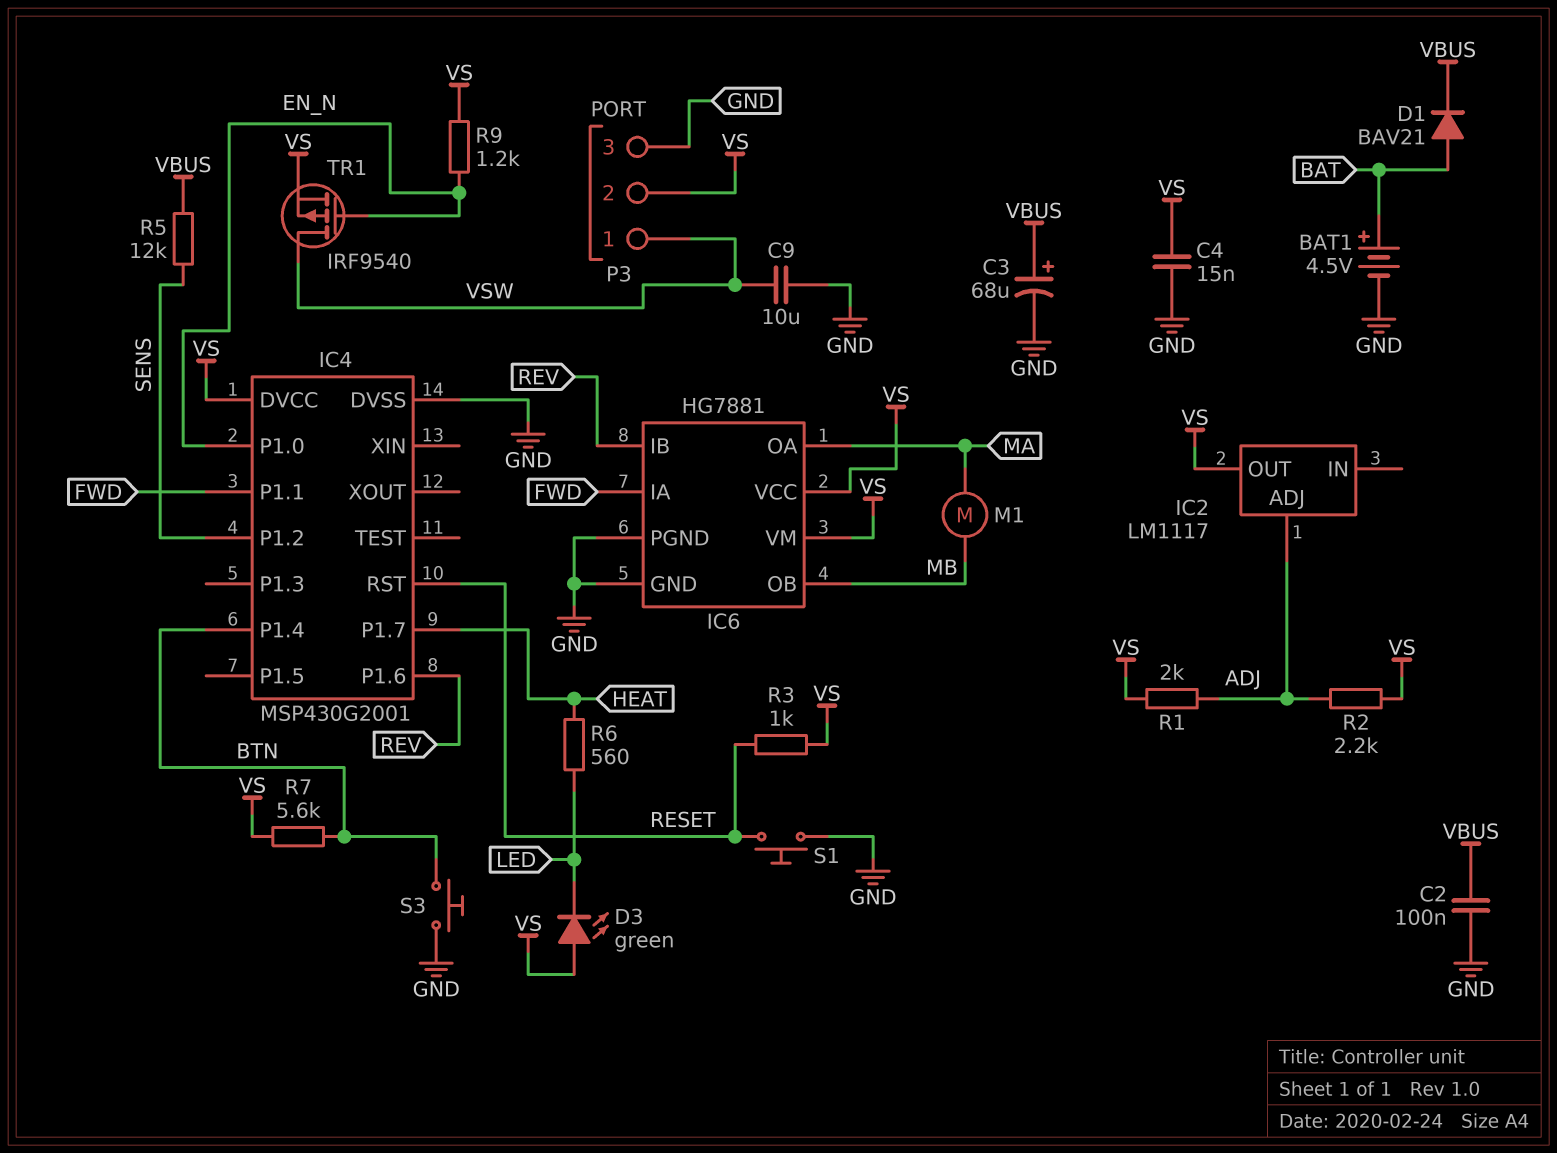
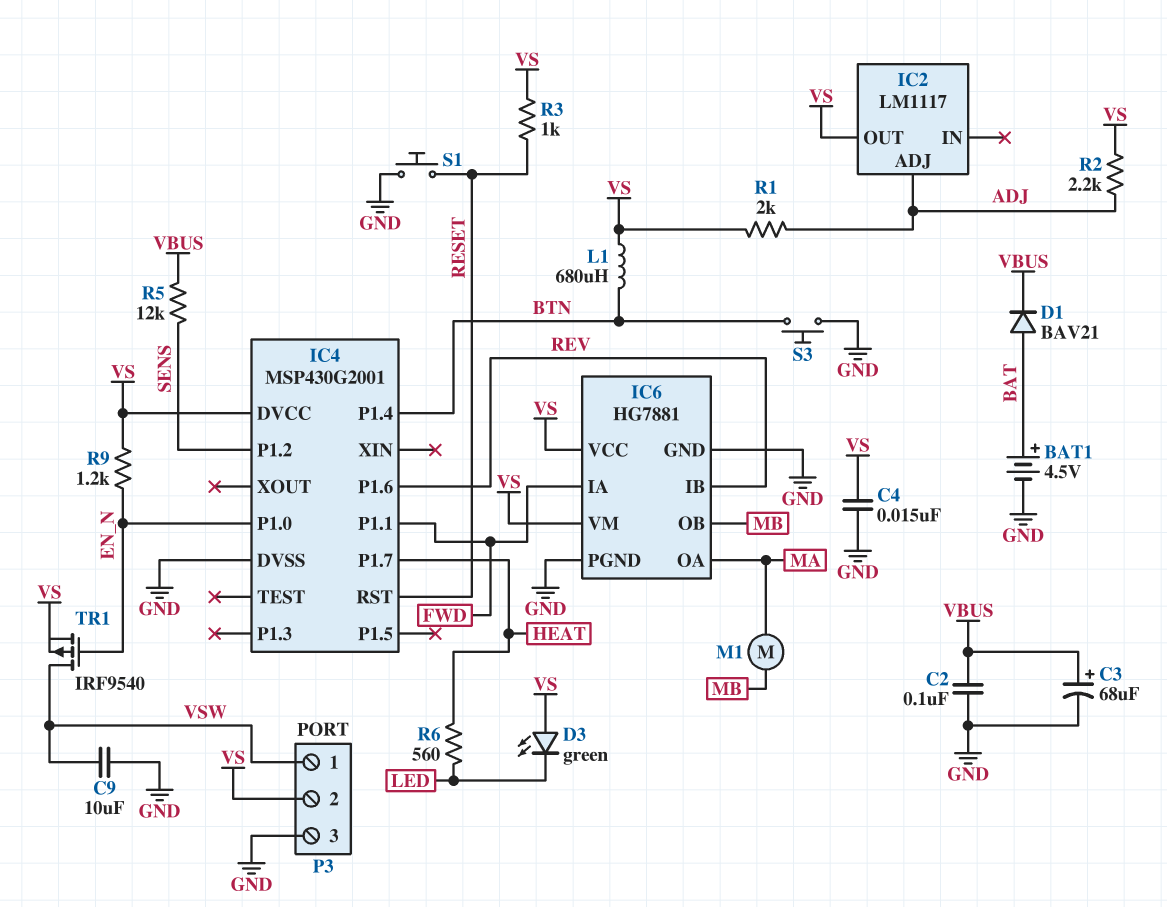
L1: none -> 680uH (BTN, VS)
R7: 5.6k (BTN, VS) -> none

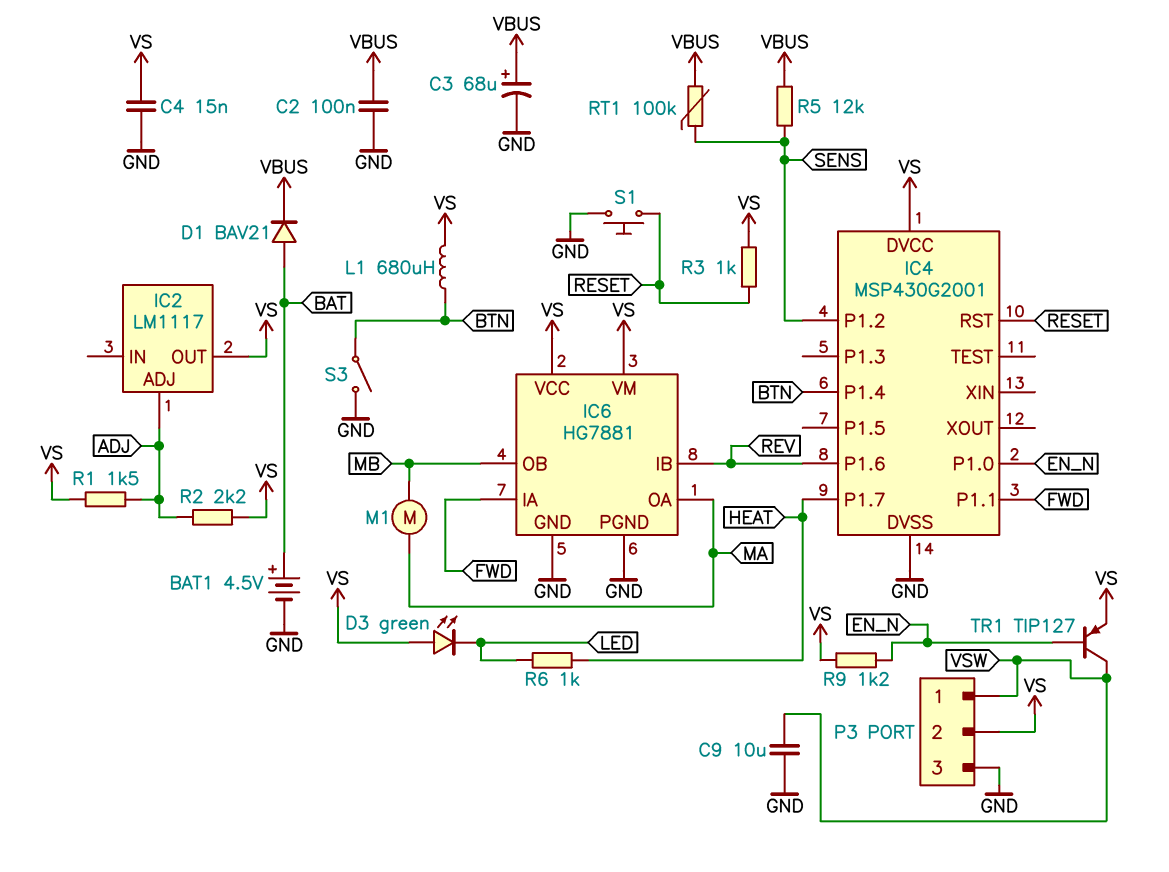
R1: 2k (ADJ, VS) -> 1.5k (ADJ, VS)
R6: 560 (HEAT, LED) -> 1k (HEAT, LED)
RT1: none -> 100k (SENS, VBUS)
S3: button (BTN, GND) -> switch (BTN, GND)
TR1: PMOS IRF9540 (G EN_N, D VSW, S VS) -> PNP TIP127 (B EN_N, C VSW, E VS)

